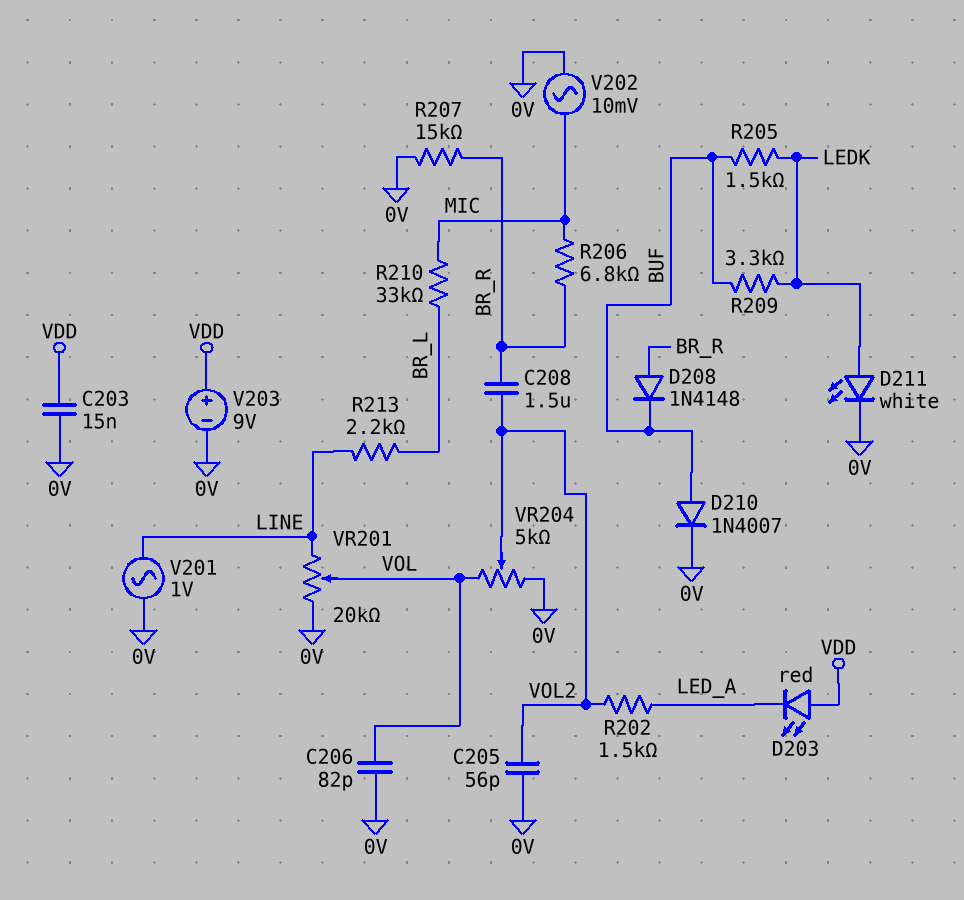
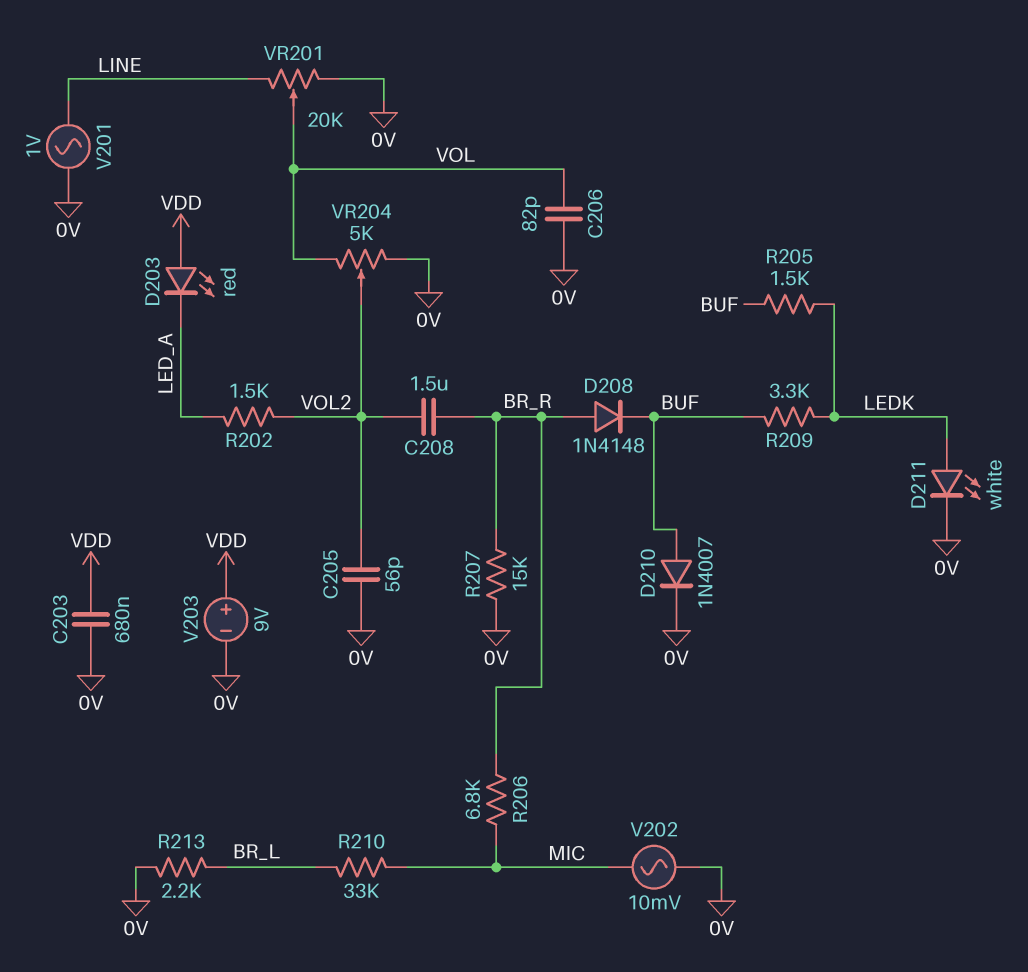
C203: 15nF (0V, VDD) -> 680nF (0V, VDD)
R213: 2.2k (BR_L, LINE) -> 2.2k (0V, BR_L)

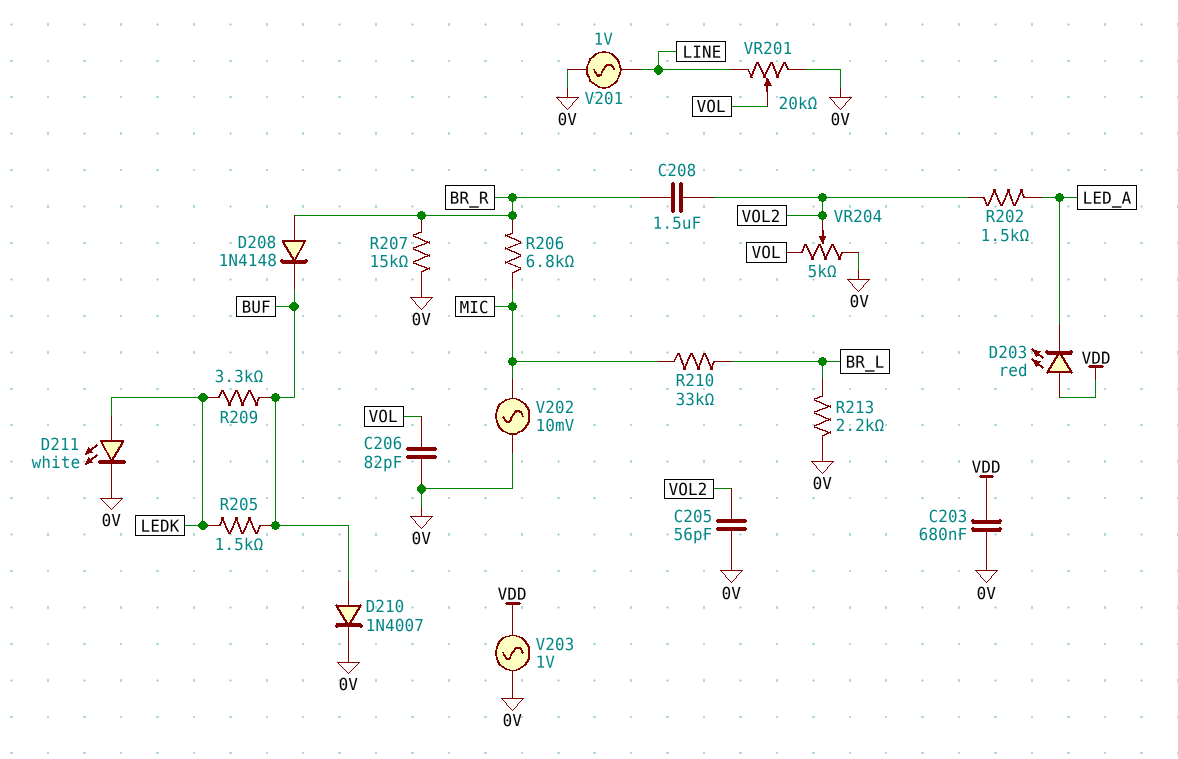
V203: 9V (plus VDD, minus 0V) -> AC 1V (0V, VDD)

